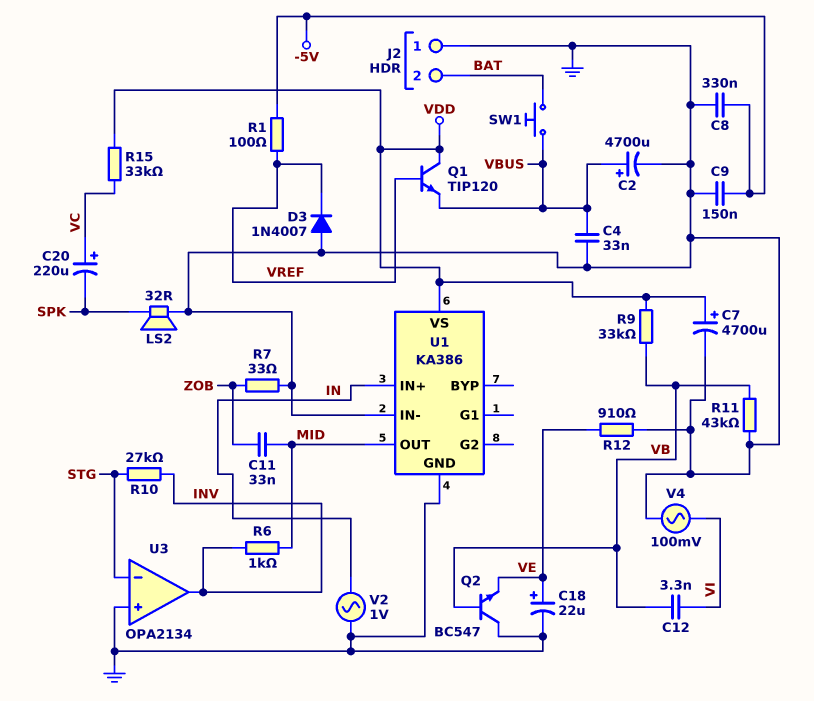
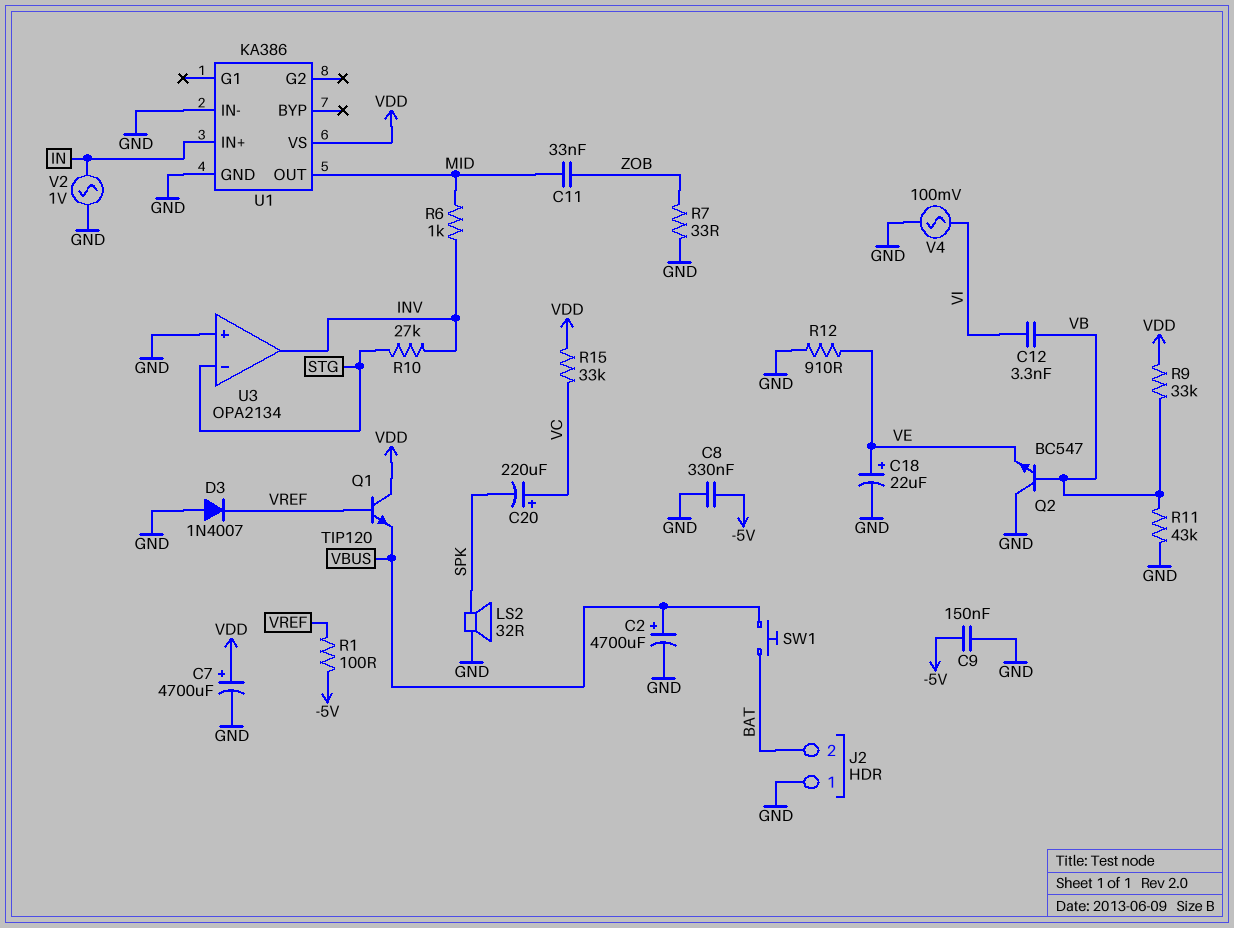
C4: 33nF (GND, VBUS) -> none

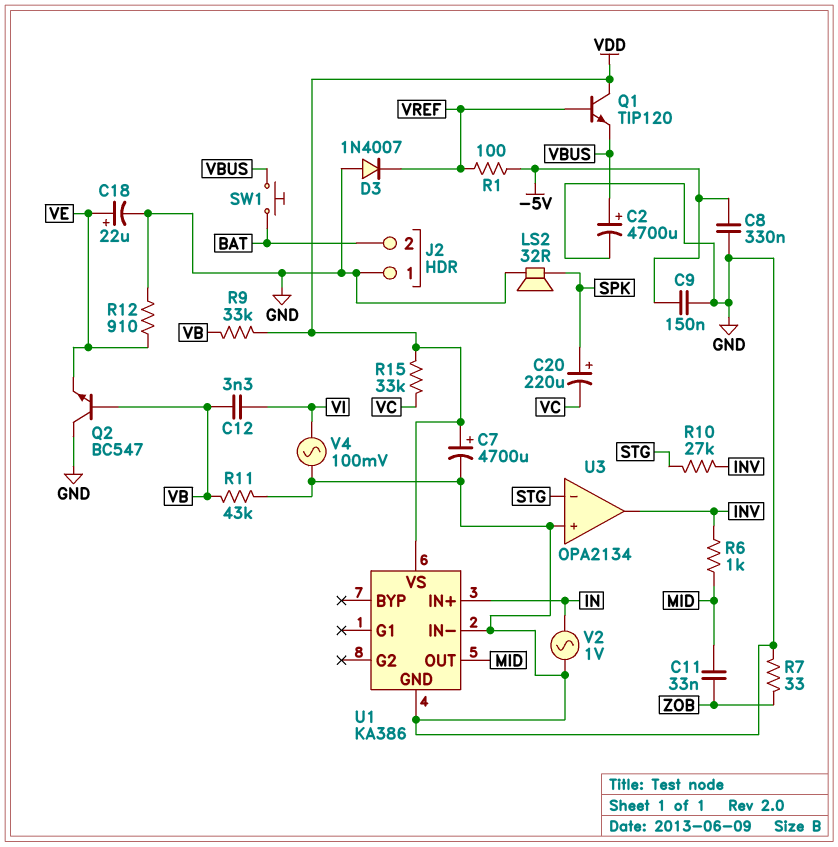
C20: 220uF (plus VC, minus SPK) -> 220uF (plus SPK, minus VC)

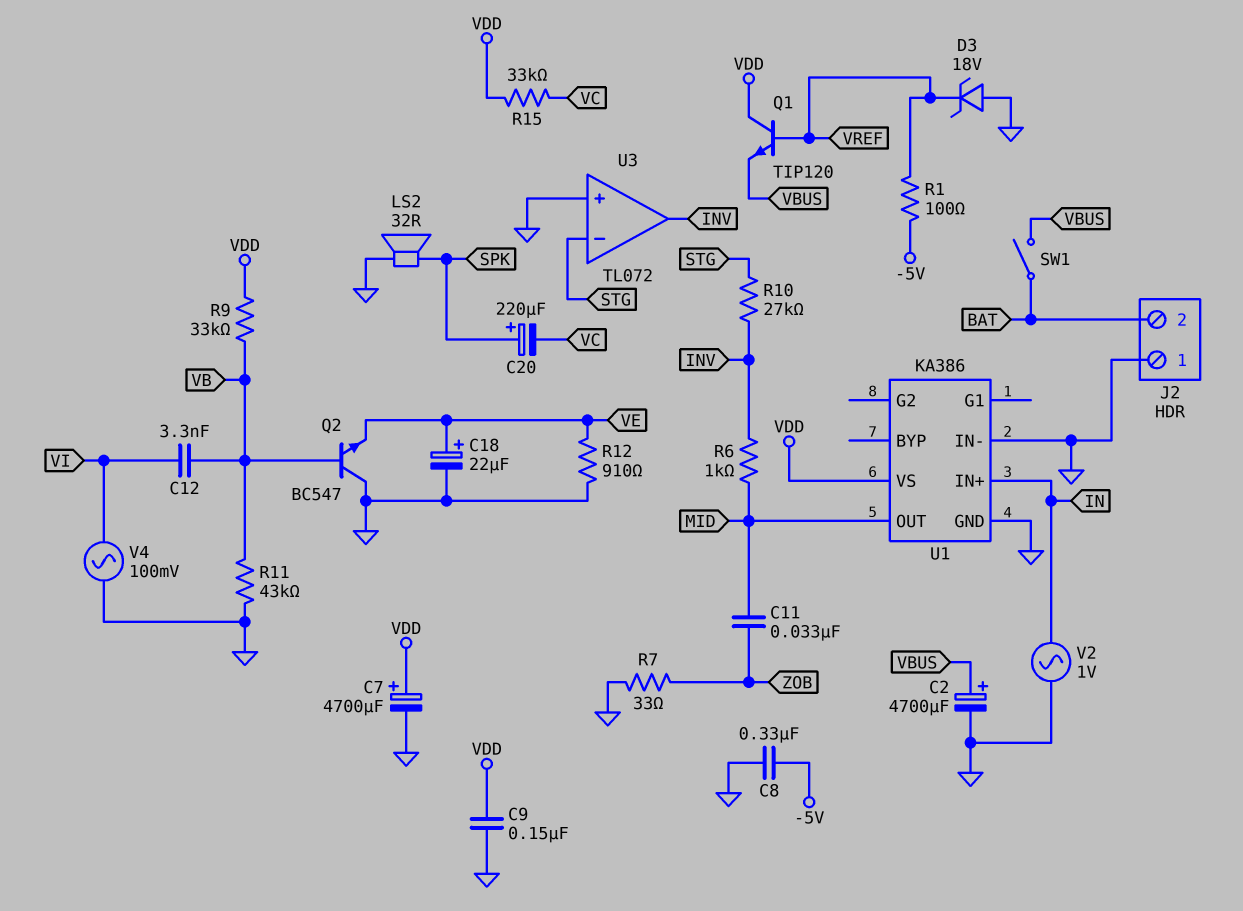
C9: 150nF (-5V, GND) -> 150nF (GND, VDD)
D3: diode 1N4007 (A GND, K VREF) -> zener 18V (A GND, K VREF)
SW1: button (BAT, VBUS) -> switch (BAT, VBUS)
U3: OPA2134 -> TL072

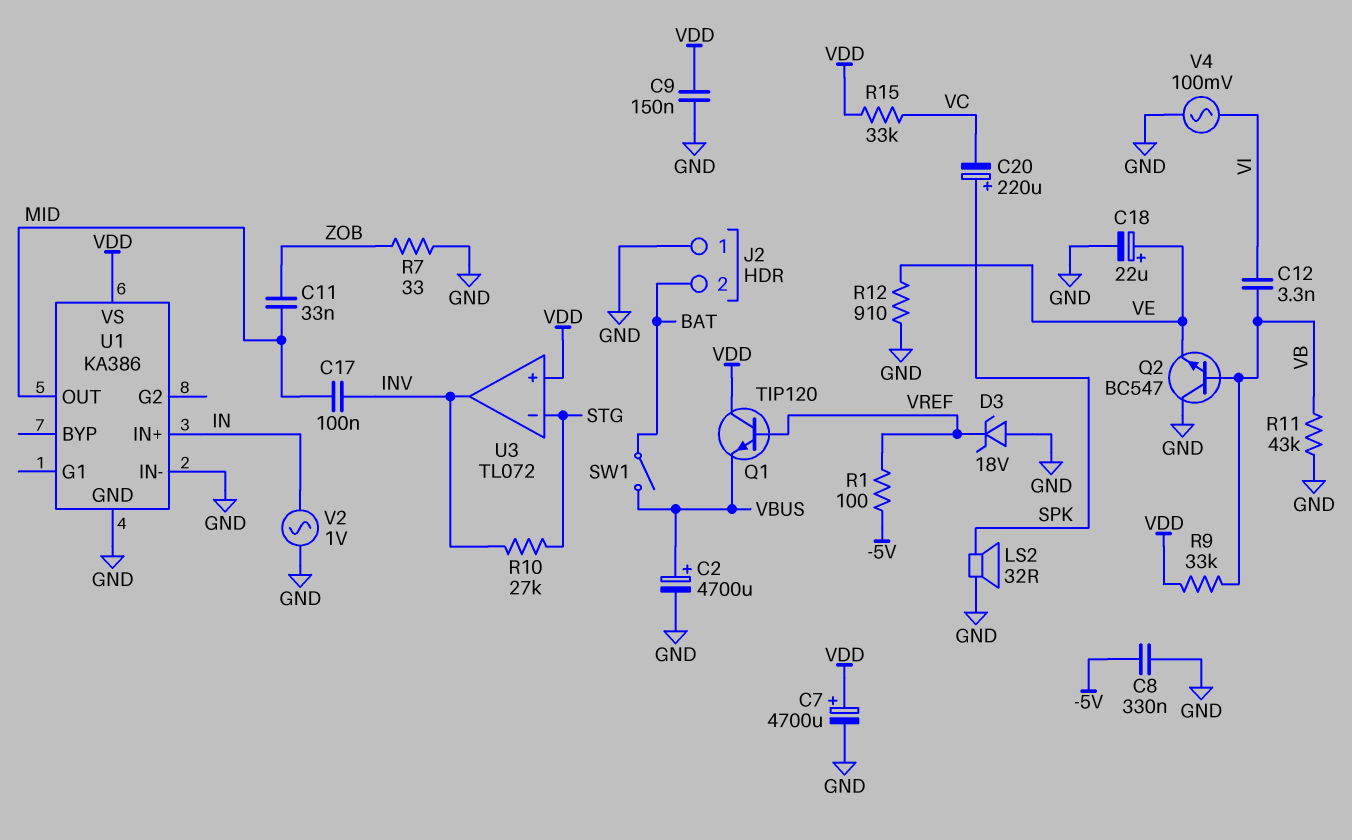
C17: none -> 100nF (INV, MID)
R6: 1k (INV, MID) -> none
U3 pin in+: GND -> VDD

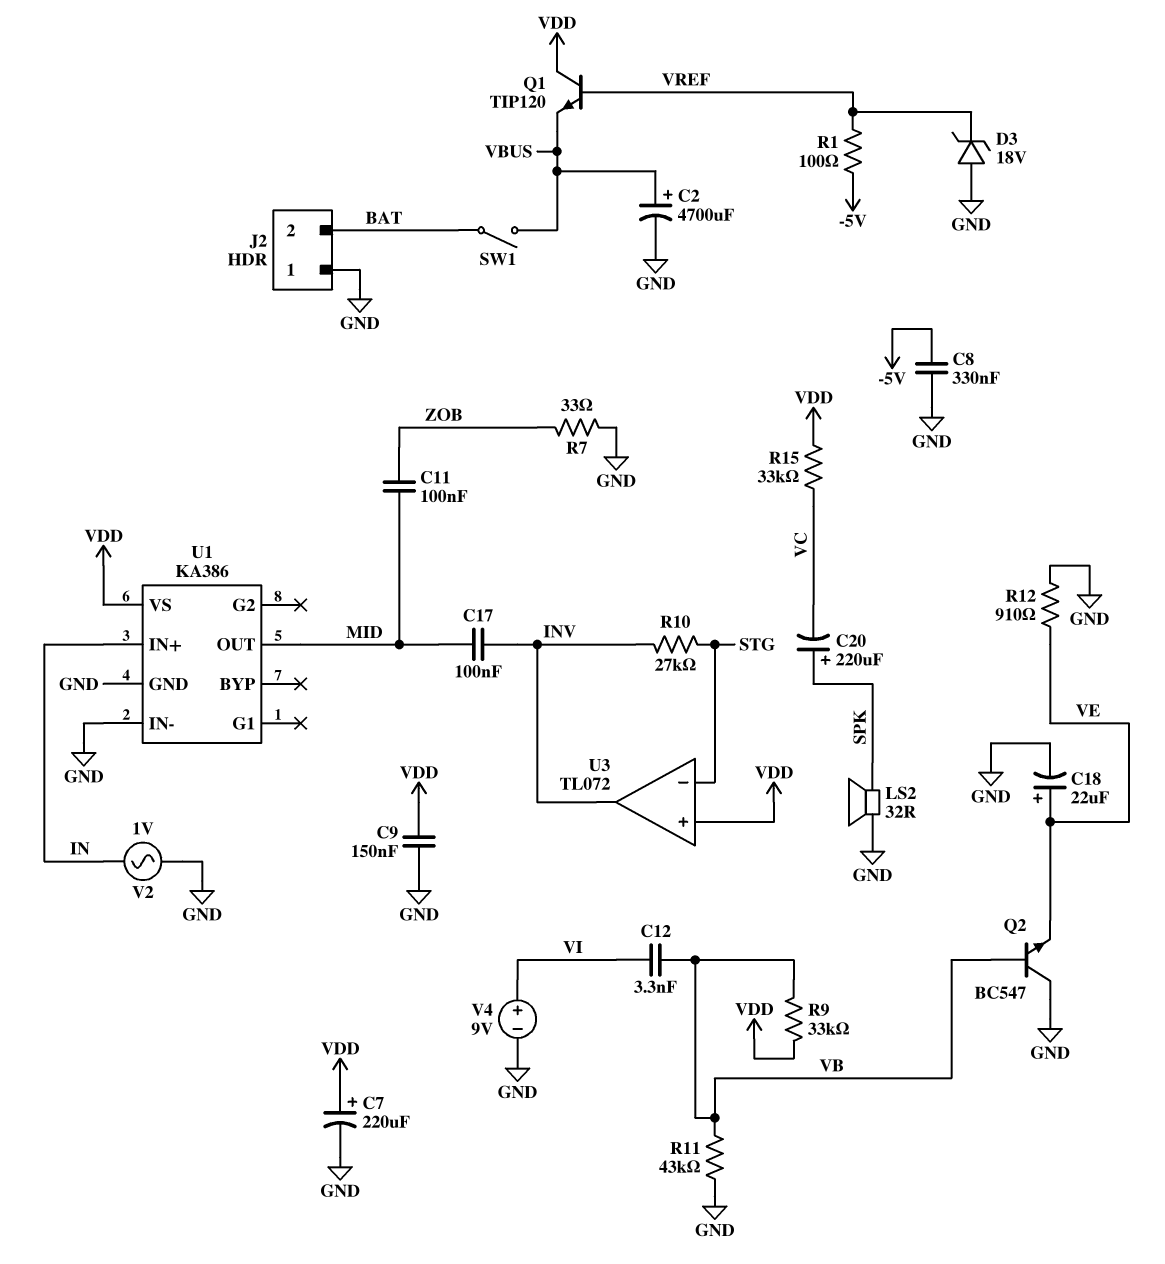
C7: 4700uF (plus VDD, minus GND) -> 220uF (plus VDD, minus GND)
C11: 33nF (MID, ZOB) -> 100nF (MID, ZOB)
V4: AC 100mV (GND, VI) -> 9V (plus VI, minus GND)

